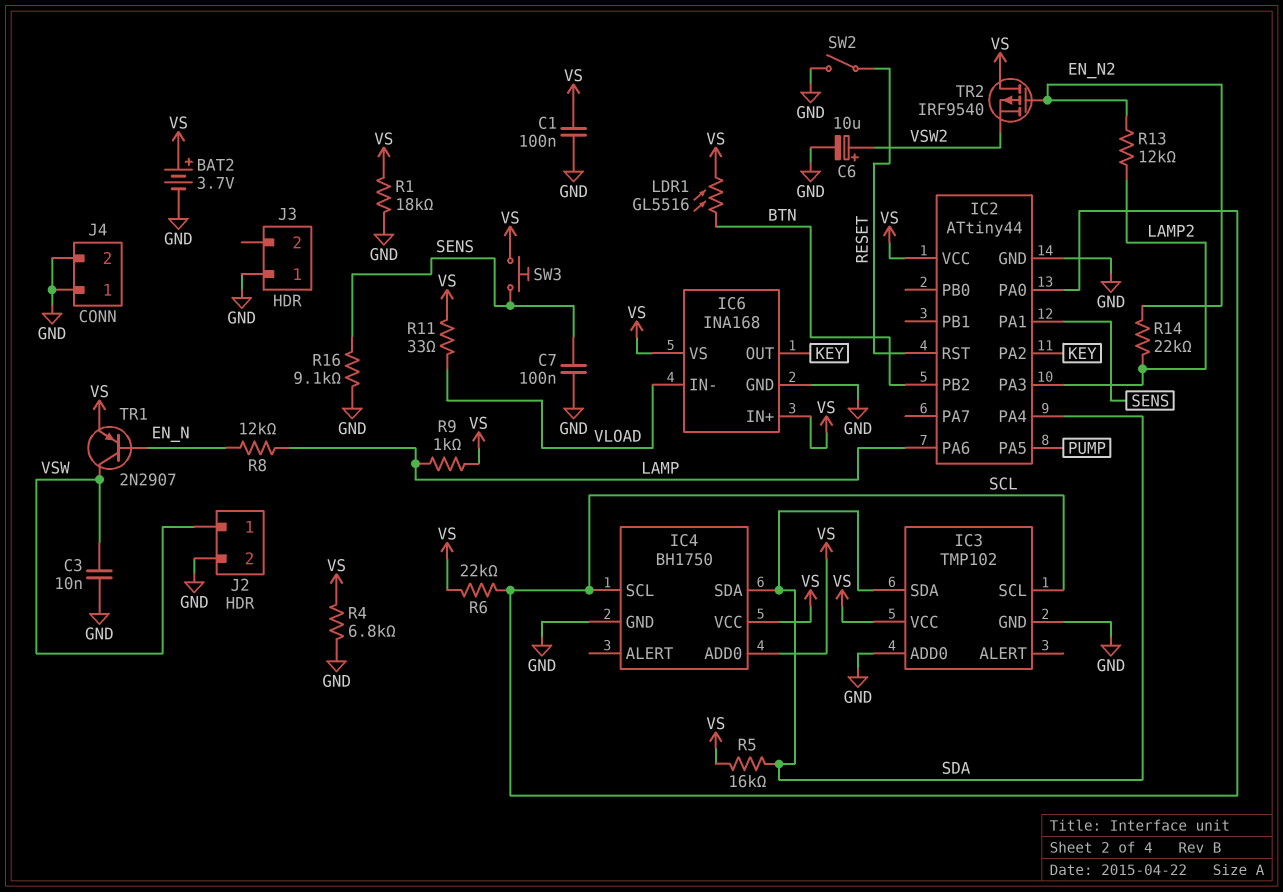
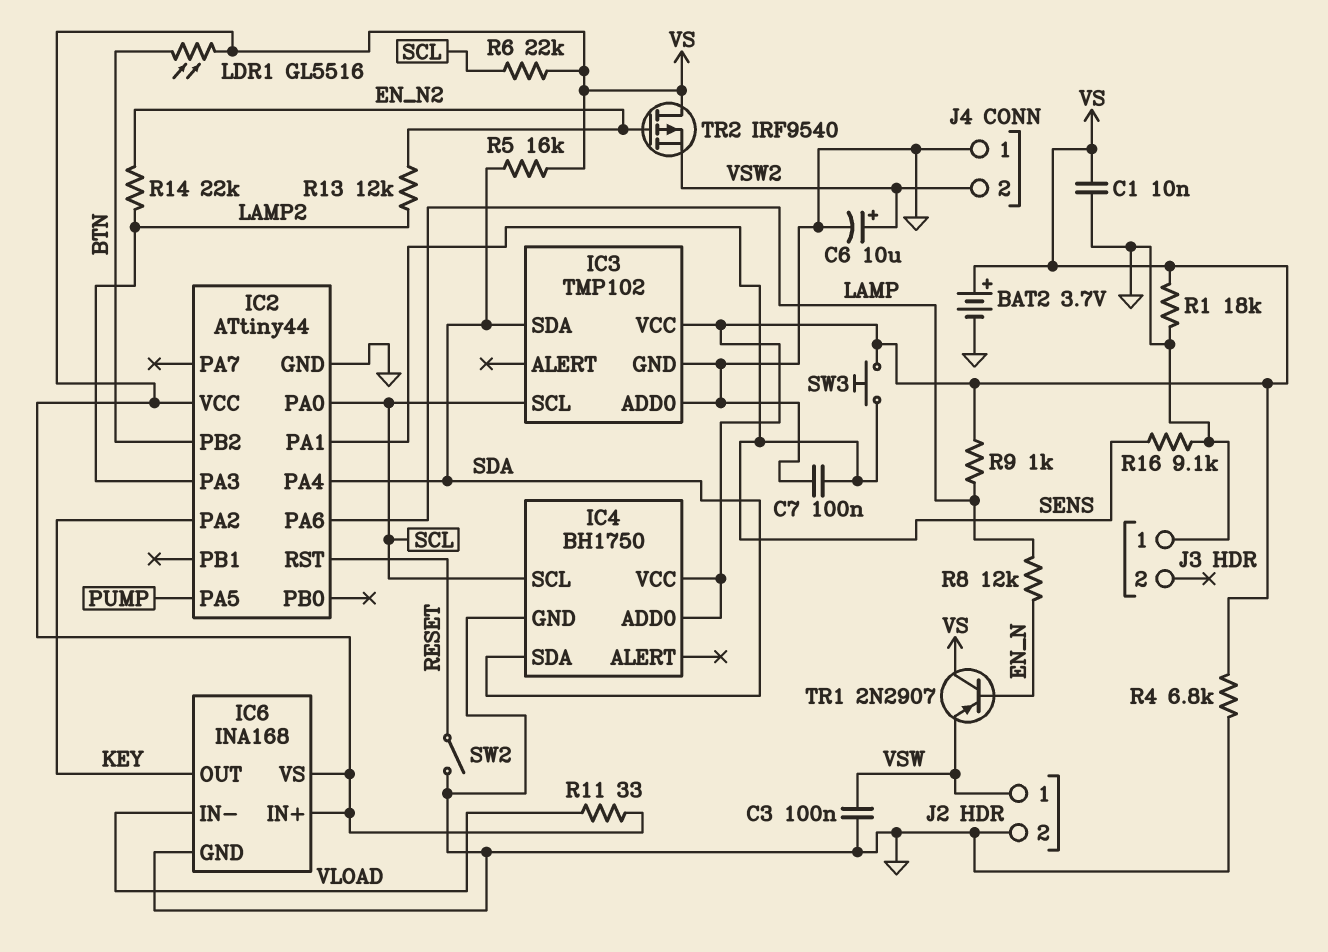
C1: 100nF (GND, VS) -> 10nF (GND, VS)
C3: 10nF (GND, VSW) -> 100nF (GND, VSW)
J4 pin 2: GND -> VSW2
TR1: PNP 2N2907 (B EN_N, C VSW, E VS) -> PNP 2N2907 (B EN_N, C VS, E VSW)

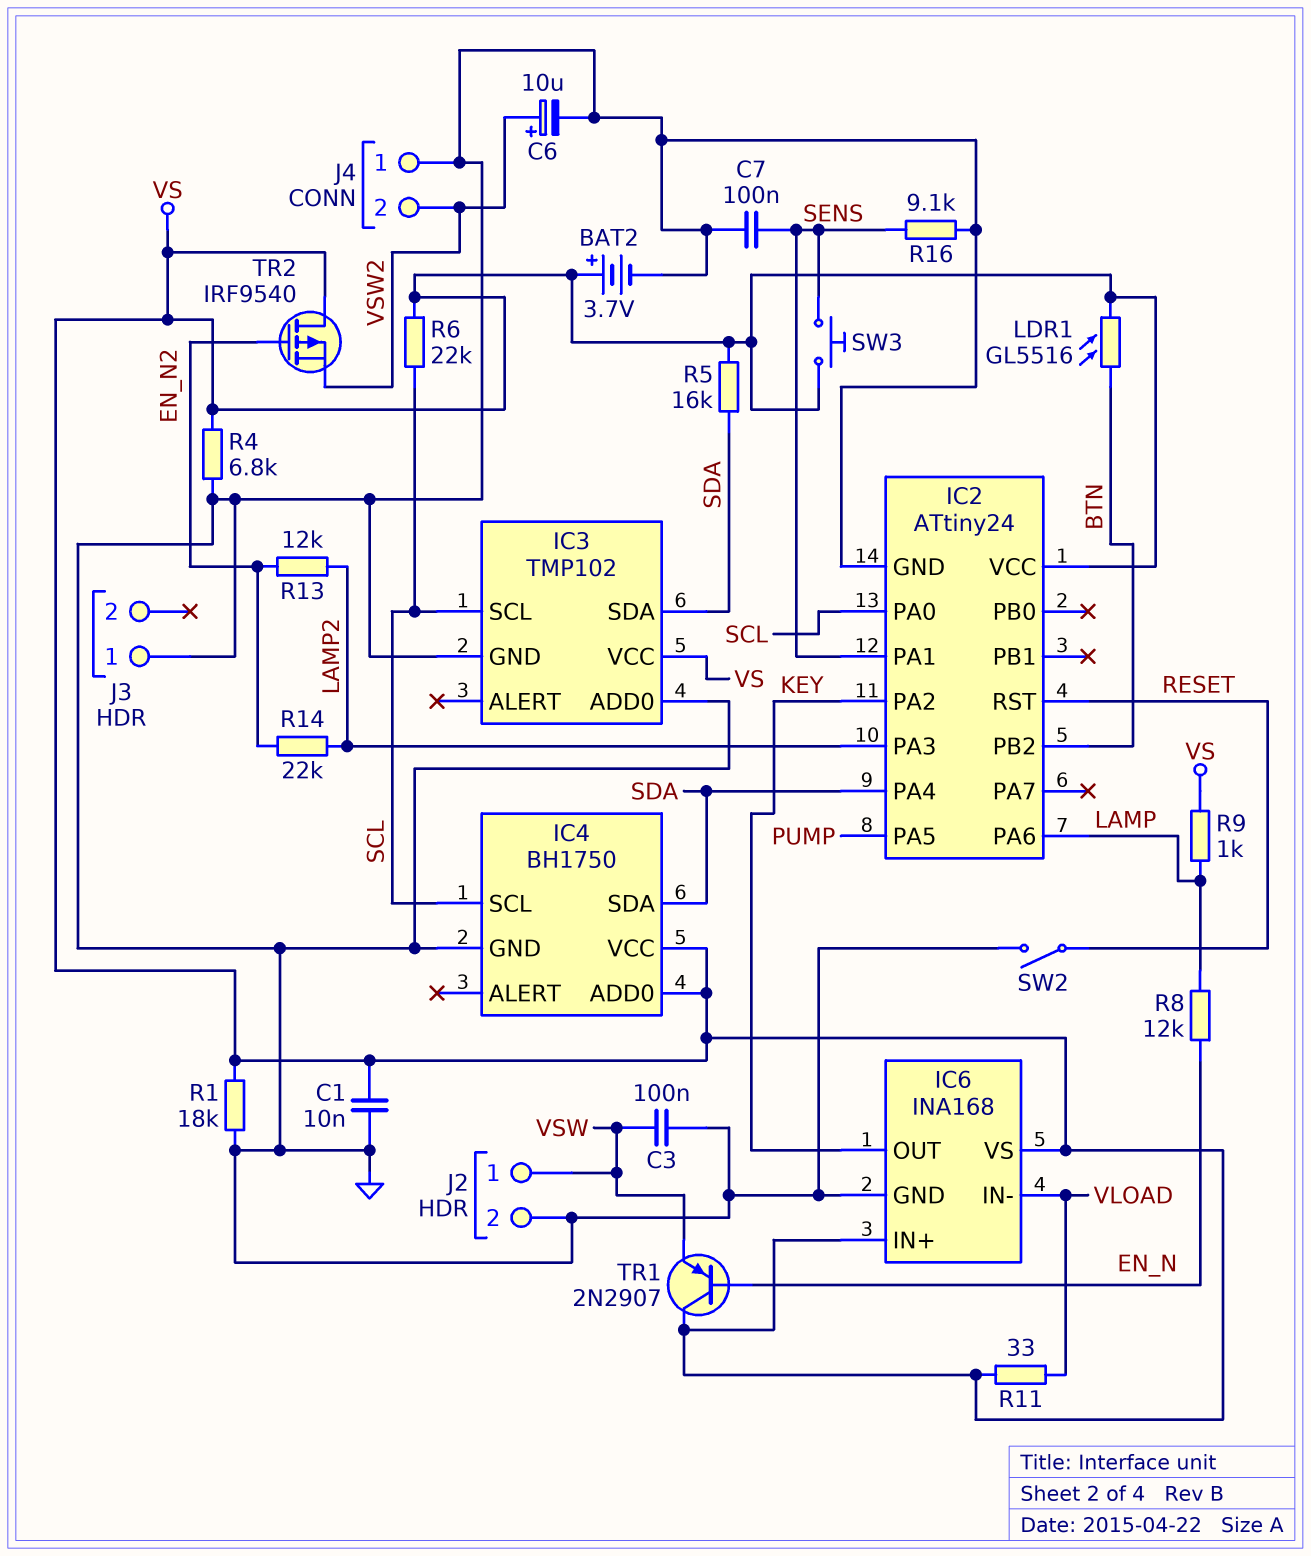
IC2: ATtiny44 -> ATtiny24

